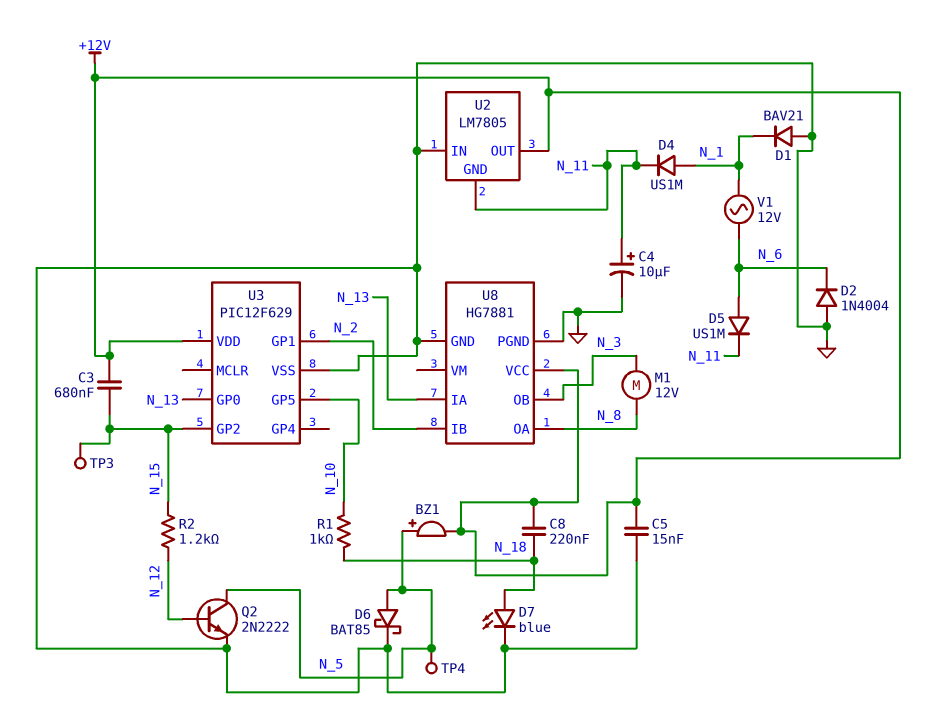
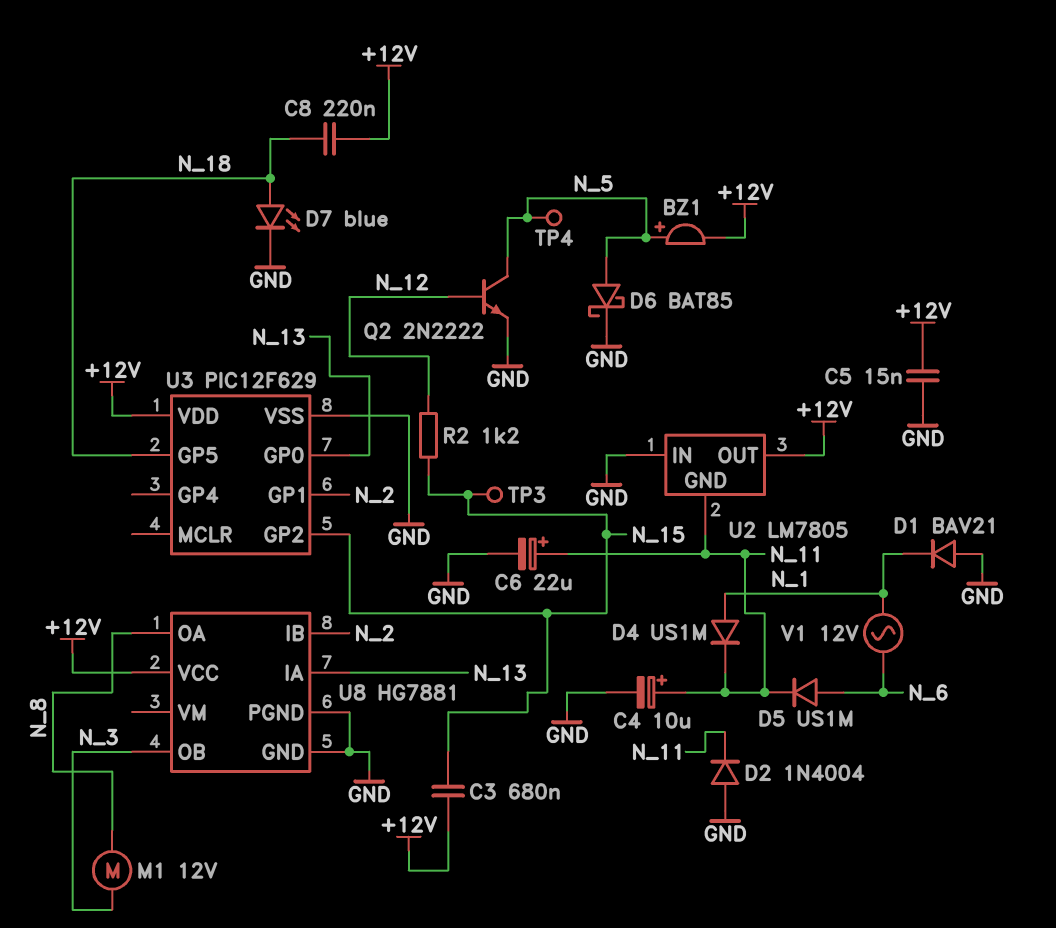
C6: none -> 22uF (plus N_11, minus GND)
D2: diode 1N4004 (A GND, K N_6) -> diode 1N4004 (A GND, K N_11)
R1: 1k (N_10, N_18) -> none
U3 pin GP5: N_10 -> N_18

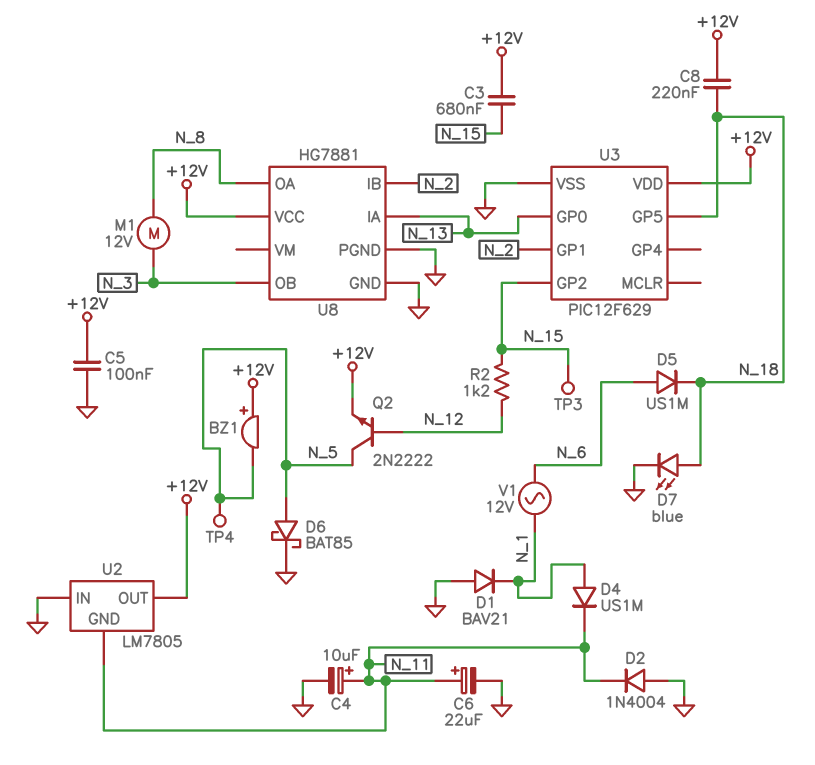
BZ1: buzzer (plus N_5, minus +12V) -> buzzer (plus +12V, minus N_5)
C5: 15nF (+12V, GND) -> 100nF (+12V, GND)
D5: diode US1M (A N_6, K N_11) -> diode US1M (A N_6, K N_18)
Q2: NPN 2N2222 (B N_12, C N_5, E GND) -> NPN 2N2222 (B N_12, C N_5, E +12V)

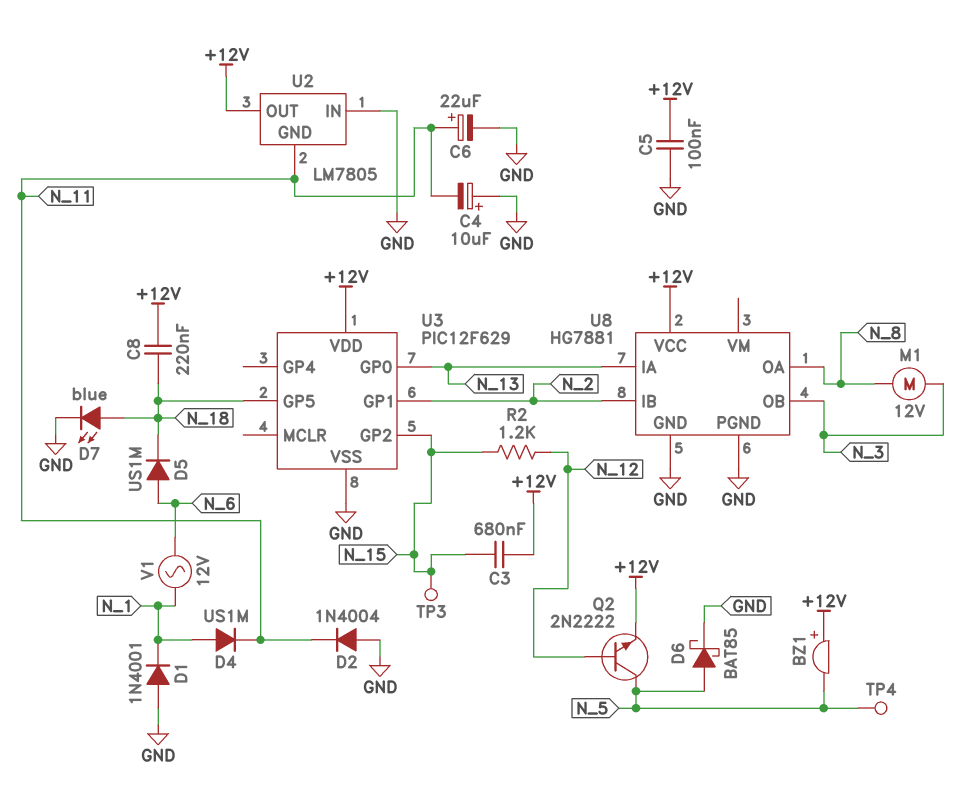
C4: 10uF (plus N_11, minus GND) -> 10uF (plus GND, minus N_11)
D1: diode BAV21 (A GND, K N_1) -> diode 1N4001 (A GND, K N_1)

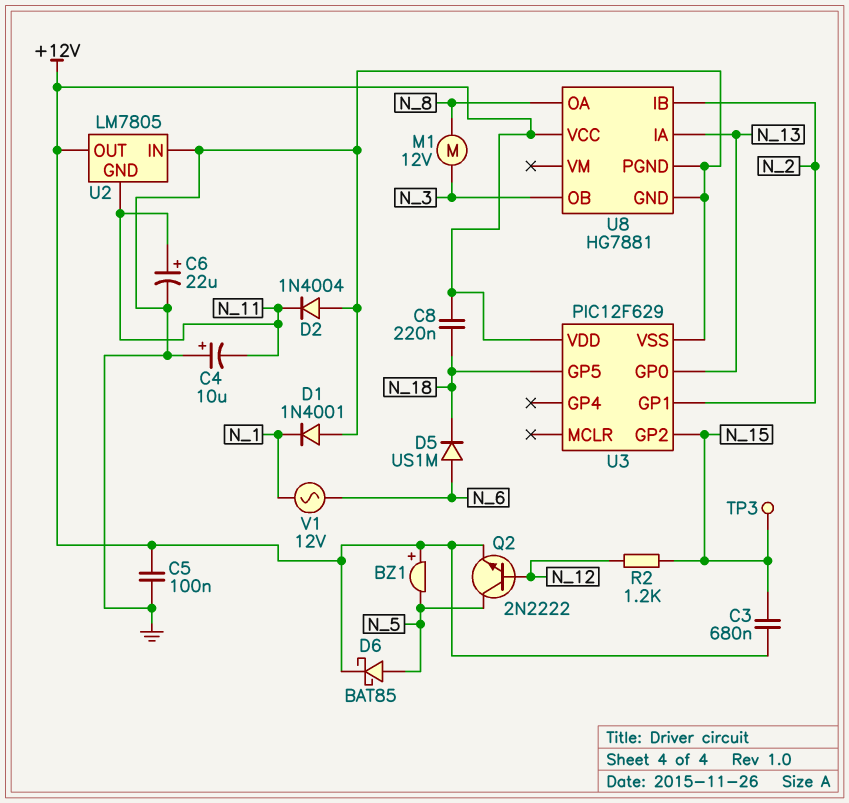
D4: diode US1M (A N_1, K N_11) -> none
D6: schottky BAT85 (A N_5, K GND) -> schottky BAT85 (A N_5, K +12V)
D7: LED blue (A N_18, K GND) -> none
TP4: test point (N_5) -> none

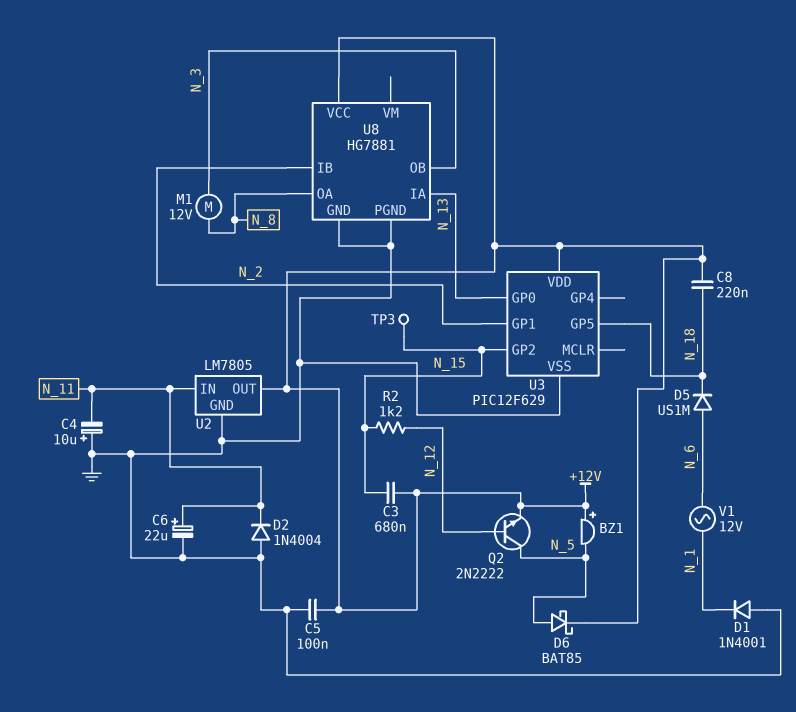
U2 pin GND: N_11 -> GND
U2 pin IN: GND -> N_11

